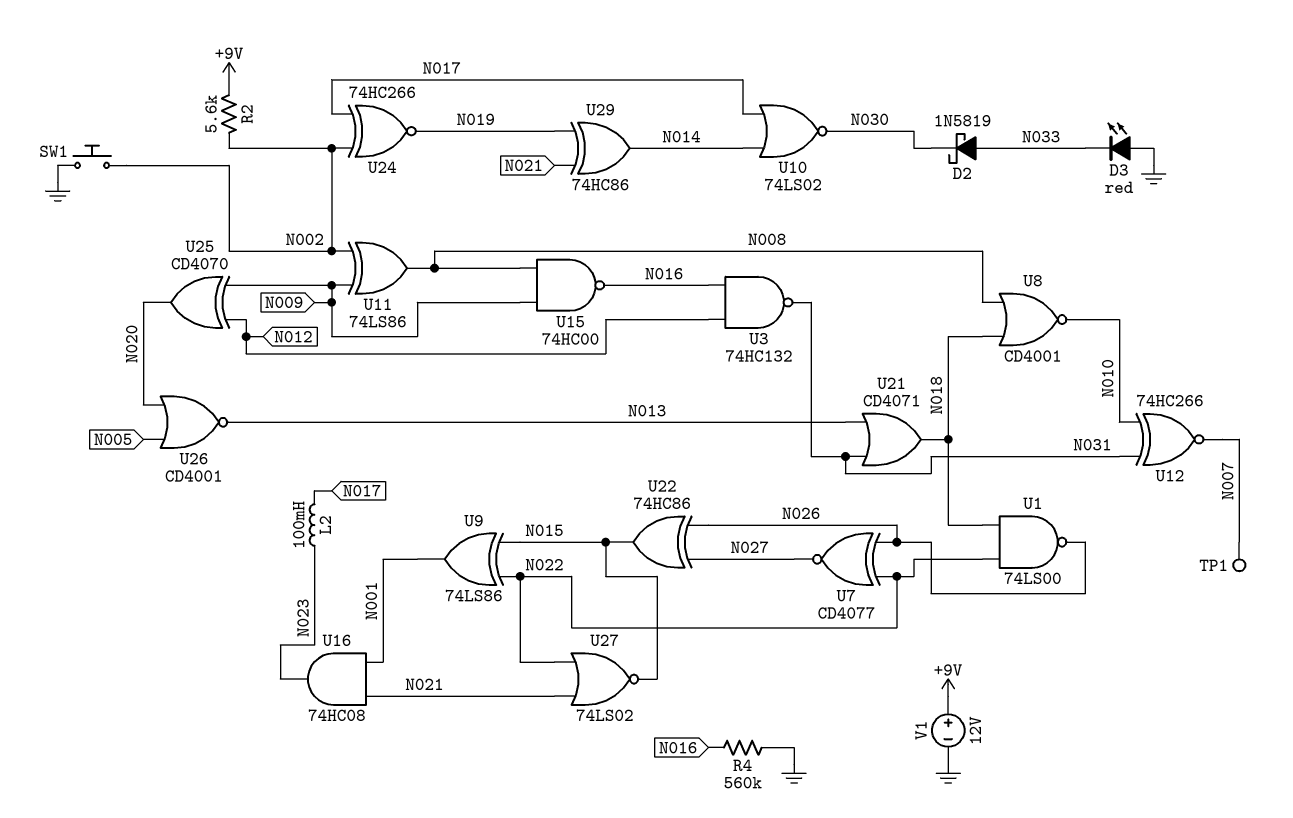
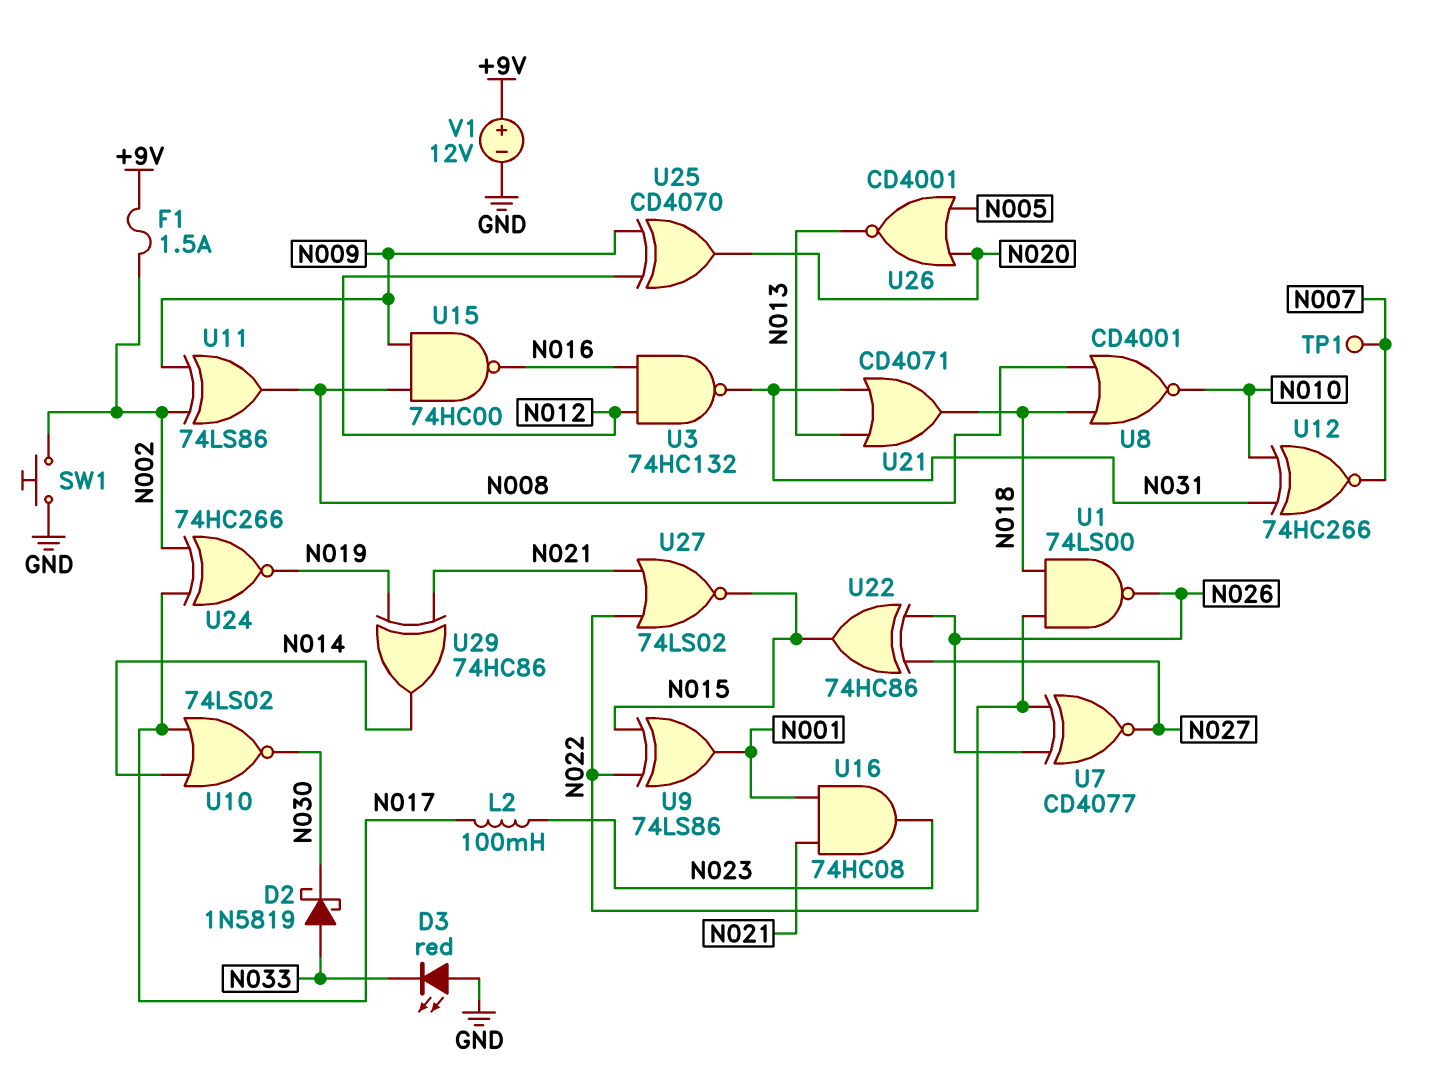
F1: none -> 1.5A (+9V, N002)
R2: 5.6k (+9V, N002) -> none
R4: 560k (GND, N016) -> none

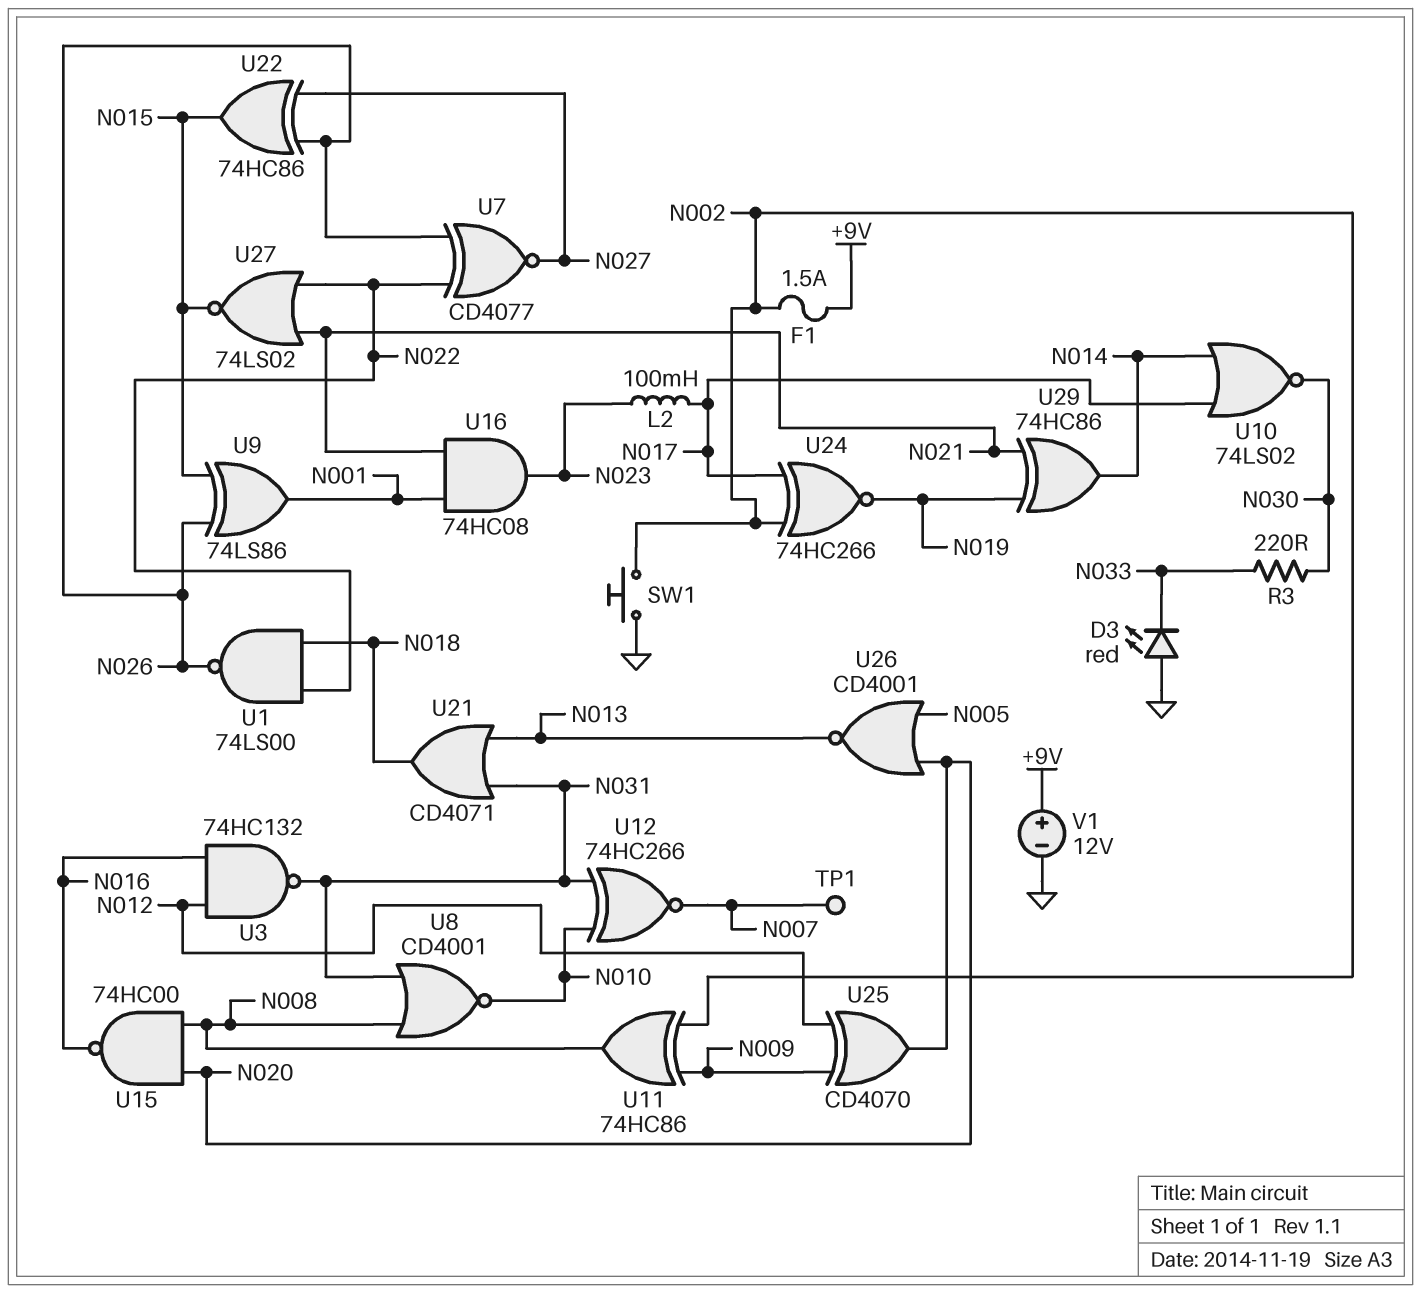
D2: schottky 1N5819 (A N033, K N030) -> none
R3: none -> 220 (N030, N033)
U8: NOR CD4001 (in N008, in N018, out N010) -> NOR CD4001 (in N008, in N031, out N010)
U9: XOR 74LS86 (in N015, in N022, out N001) -> XOR 74LS86 (in N015, in N026, out N001)
U11: XOR 74LS86 (in N002, in N009, out N008) -> XOR 74HC86 (in N002, in N009, out N008)
U15: NAND 74HC00 (in N008, in N009, out N016) -> NAND 74HC00 (in N008, in N020, out N016)

